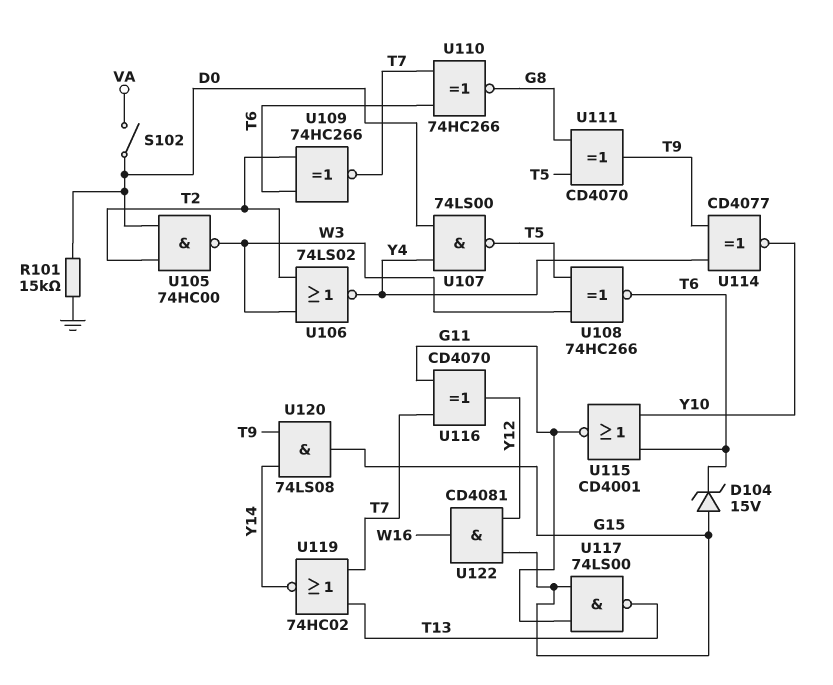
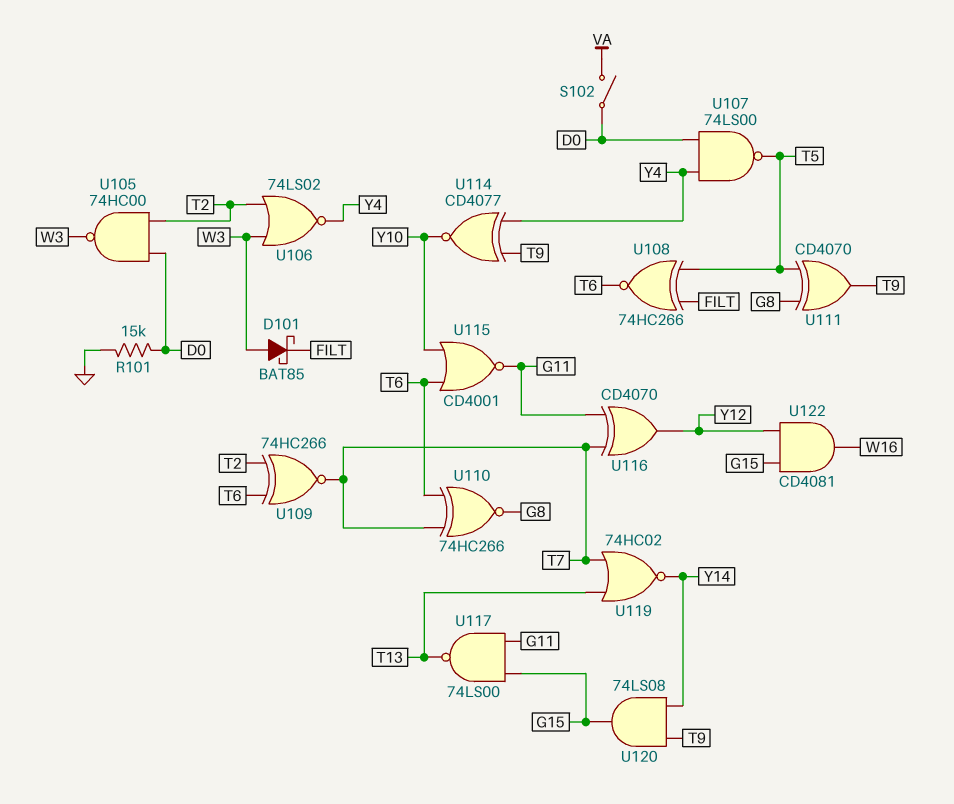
D101: none -> schottky BAT85 (A W3, K FILT)
D104: zener 15V (A G15, K T6) -> none
U108: XNOR 74HC266 (in T5, in W3, out T6) -> XNOR 74HC266 (in FILT, in T5, out T6)

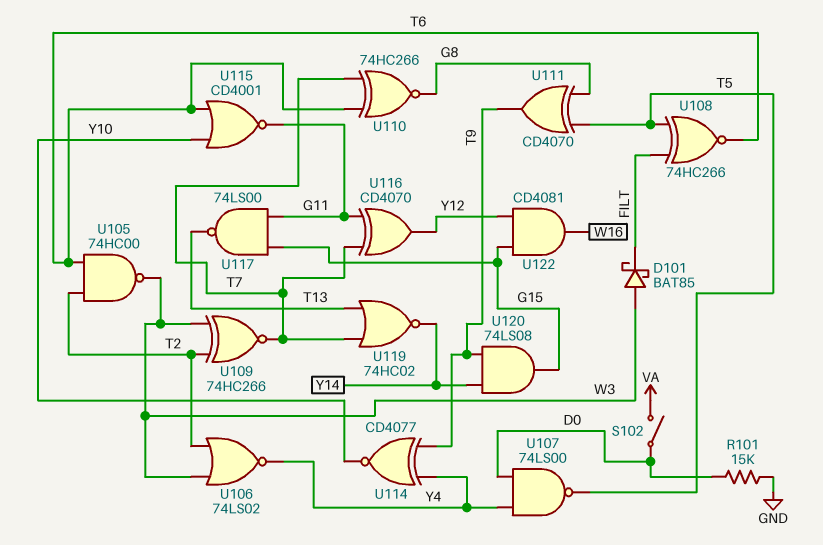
U105: NAND 74HC00 (in D0, in T2, out W3) -> NAND 74HC00 (in T2, in T6, out W3)
U109: XNOR 74HC266 (in T2, in T6, out T7) -> XNOR 74HC266 (in T2, in W3, out T7)

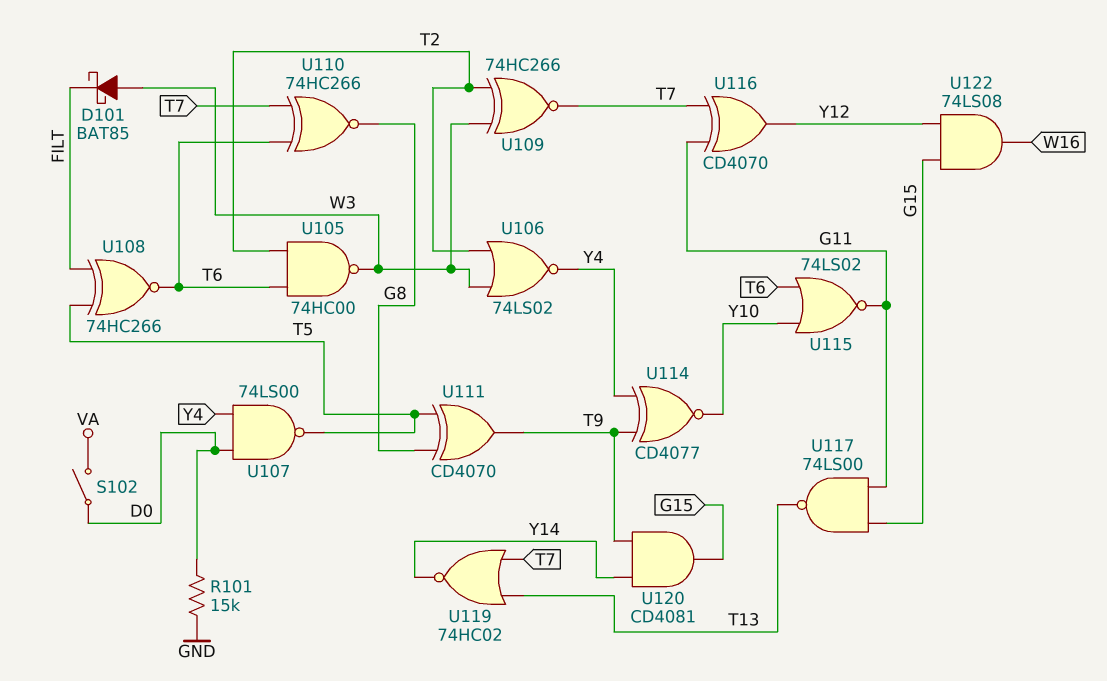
U115: NOR CD4001 (in T6, in Y10, out G11) -> NOR 74LS02 (in T6, in Y10, out G11)
U120: AND 74LS08 (in T9, in Y14, out G15) -> AND CD4081 (in T9, in Y14, out G15)
U122: AND CD4081 (in G15, in Y12, out W16) -> AND 74LS08 (in G15, in Y12, out W16)

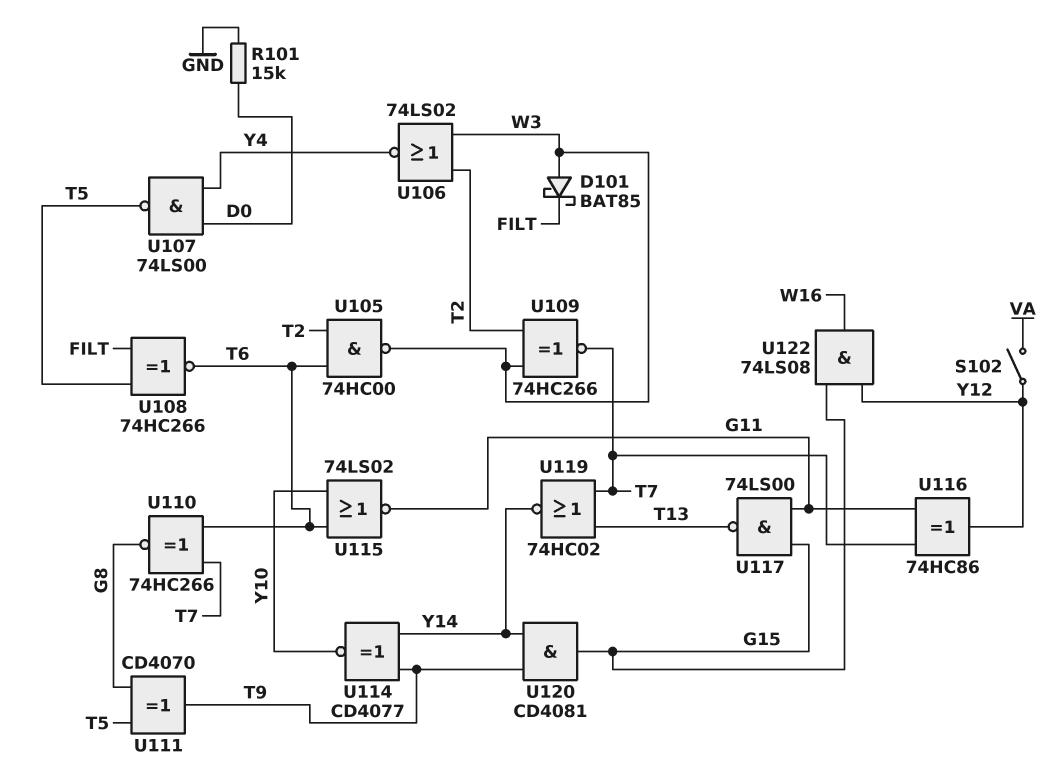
S102: switch (D0, VA) -> switch (VA, Y12)
U114: XNOR CD4077 (in T9, in Y4, out Y10) -> XNOR CD4077 (in T9, in Y14, out Y10)
U116: XOR CD4070 (in G11, in T7, out Y12) -> XOR 74HC86 (in G11, in T7, out Y12)

